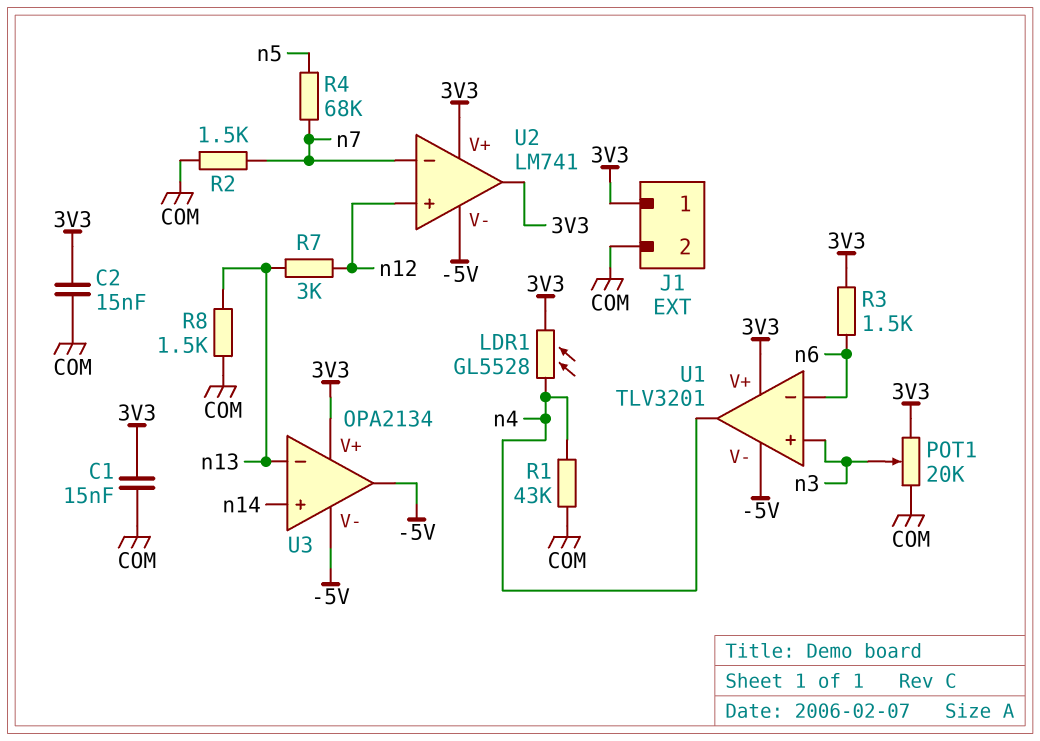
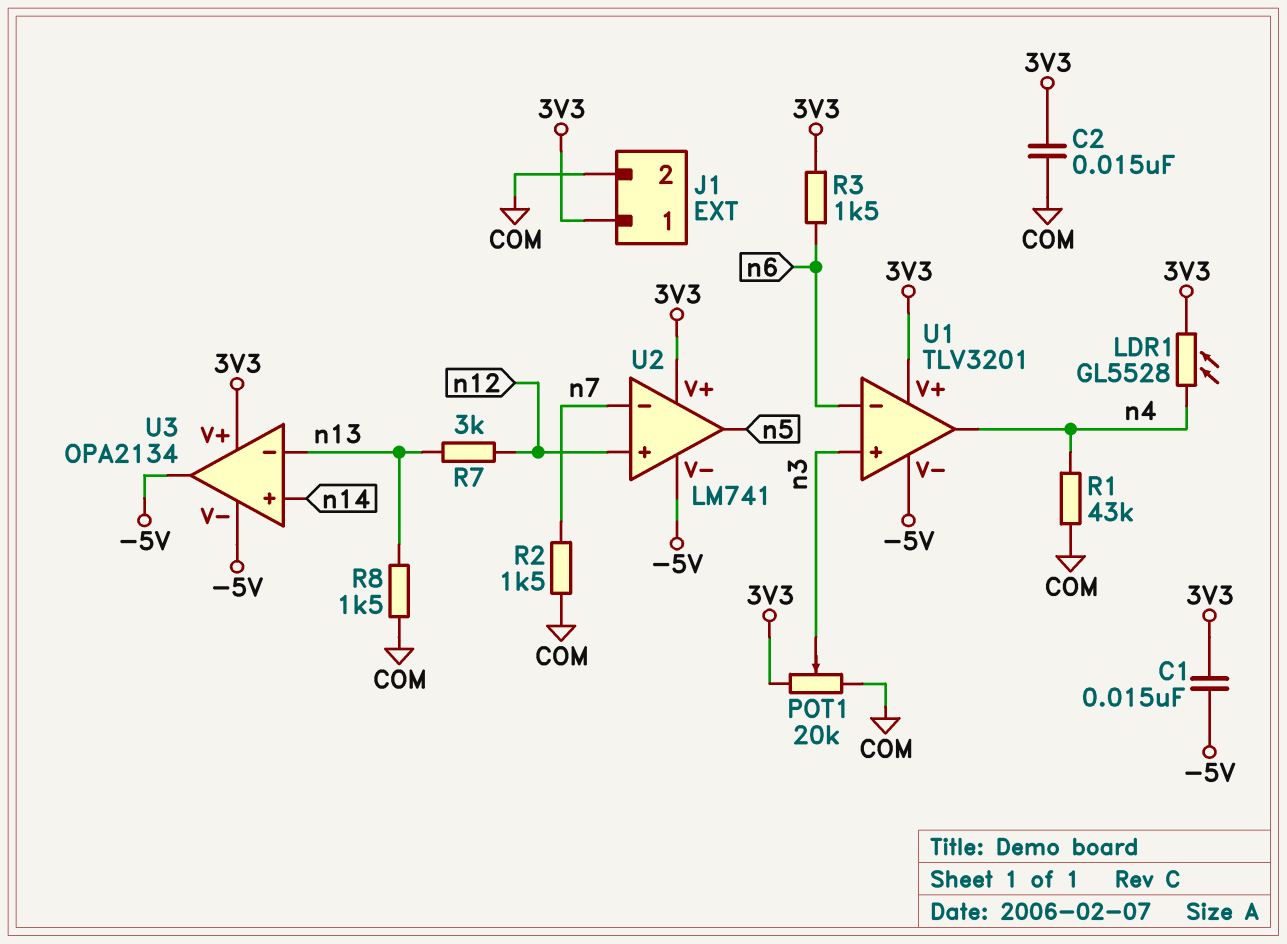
C1: 15nF (3V3, COM) -> 15nF (-5V, 3V3)
R4: 68k (n5, n7) -> none
U2 pin out: 3V3 -> n5

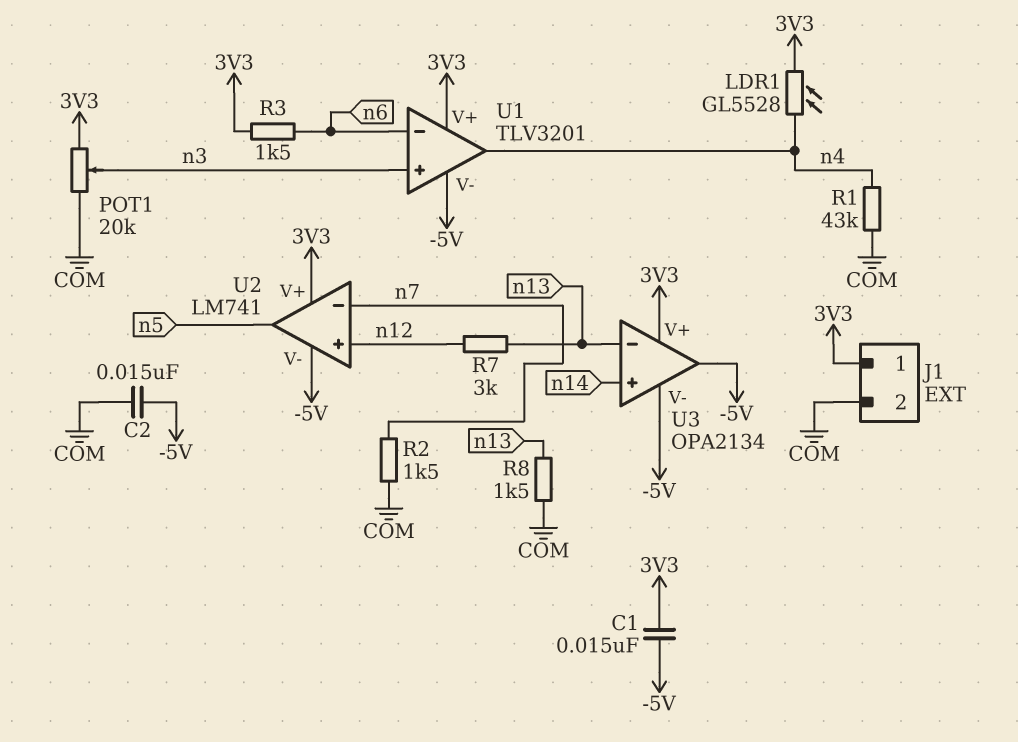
C2: 15nF (3V3, COM) -> 15nF (-5V, COM)

